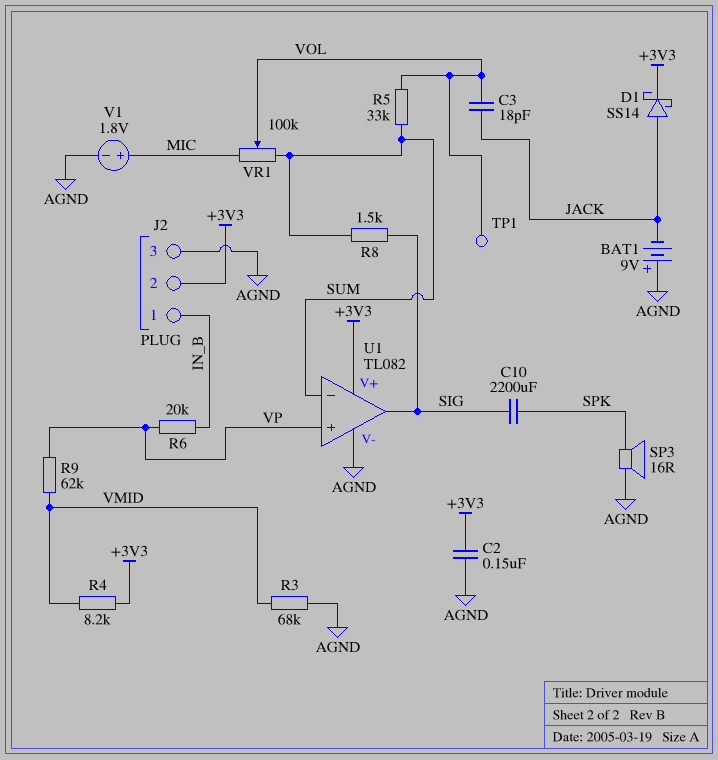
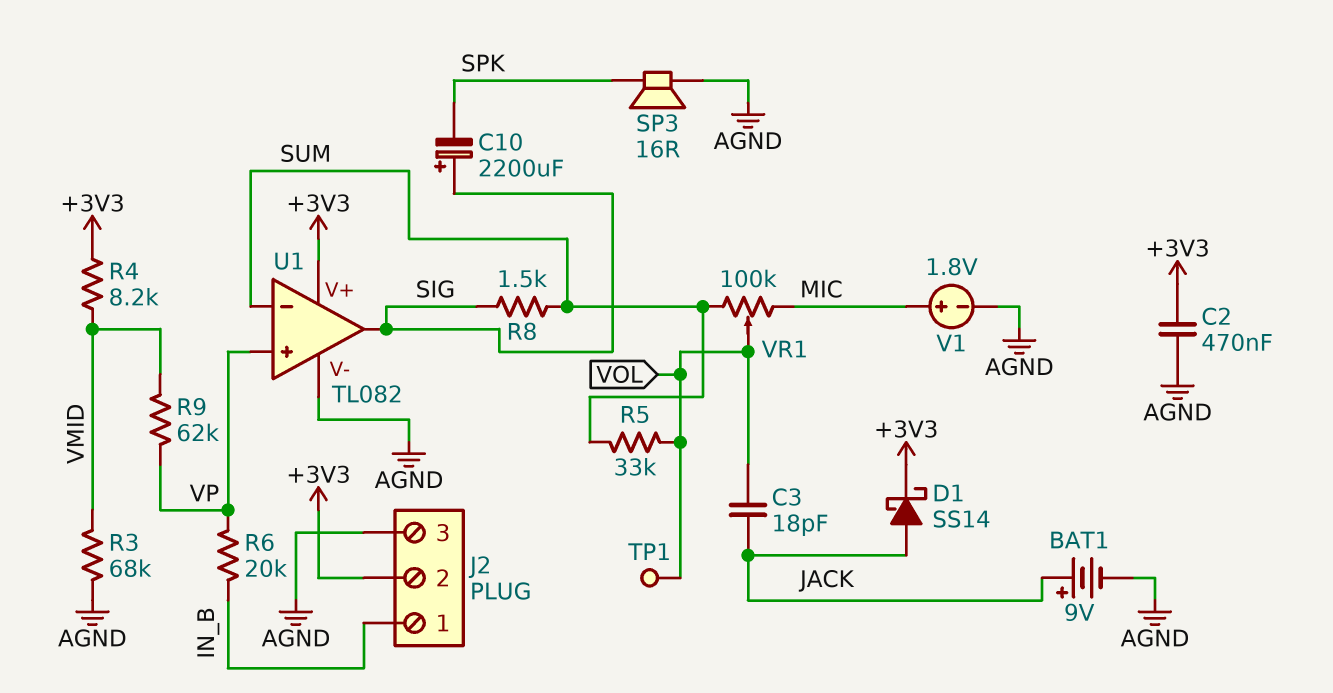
BAT1: 9V (plus AGND, minus JACK) -> 9V (plus JACK, minus AGND)
C2: 150nF (+3V3, AGND) -> 470nF (+3V3, AGND)
C10: 2200uF (SIG, SPK) -> 2200uF (plus SIG, minus SPK)

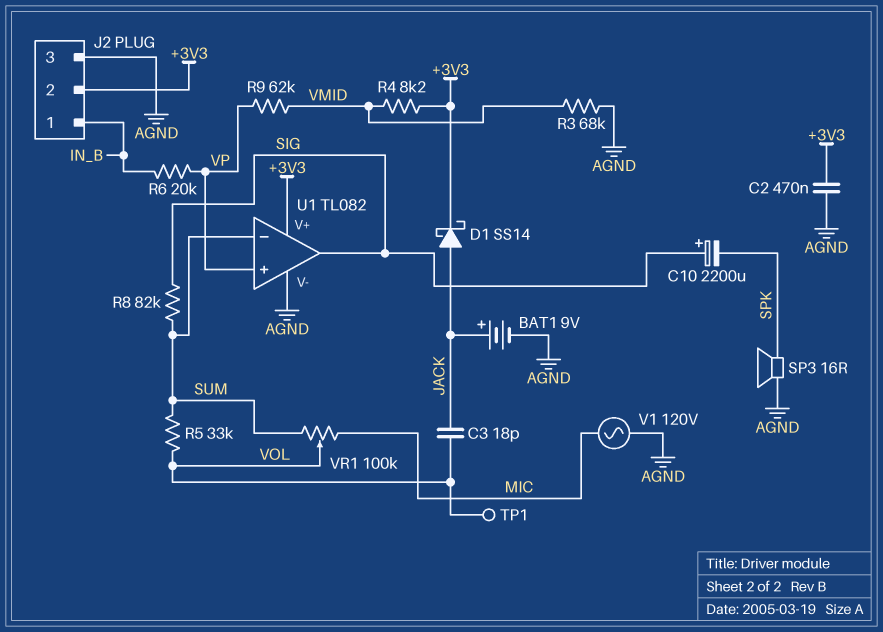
R8: 1.5k (SIG, SUM) -> 82k (SIG, SUM)
V1: 1.8V (plus MIC, minus AGND) -> AC 120V (AGND, MIC)

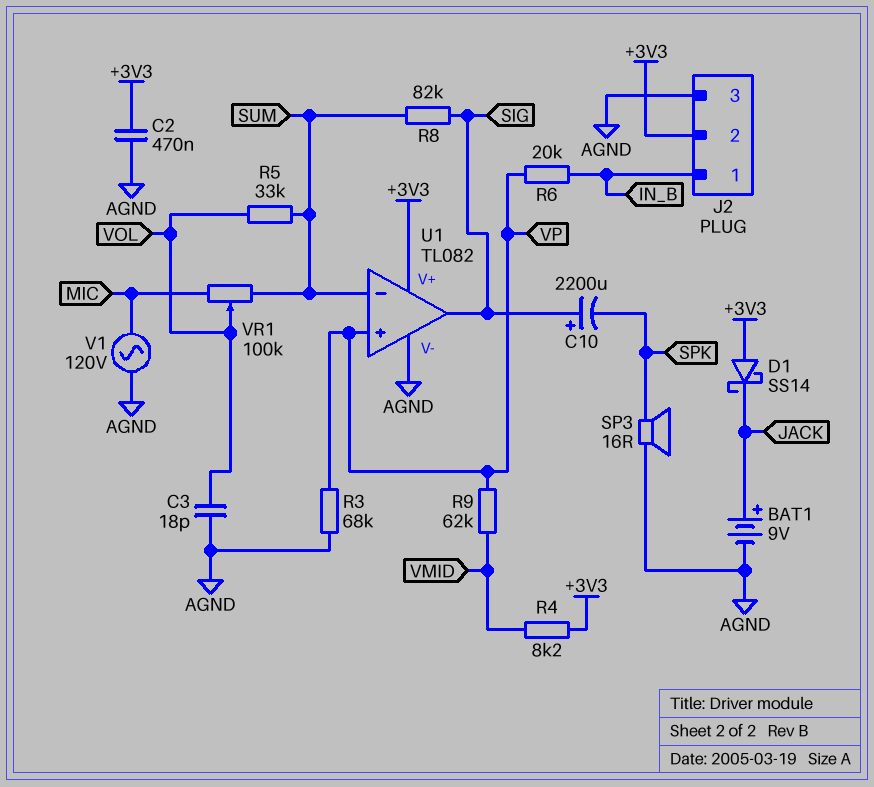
C3: 18pF (JACK, VOL) -> 18pF (AGND, VOL)
D1: schottky SS14 (A JACK, K +3V3) -> schottky SS14 (A +3V3, K JACK)
R3: 68k (AGND, VMID) -> 68k (AGND, VP)
TP1: test point (VOL) -> none

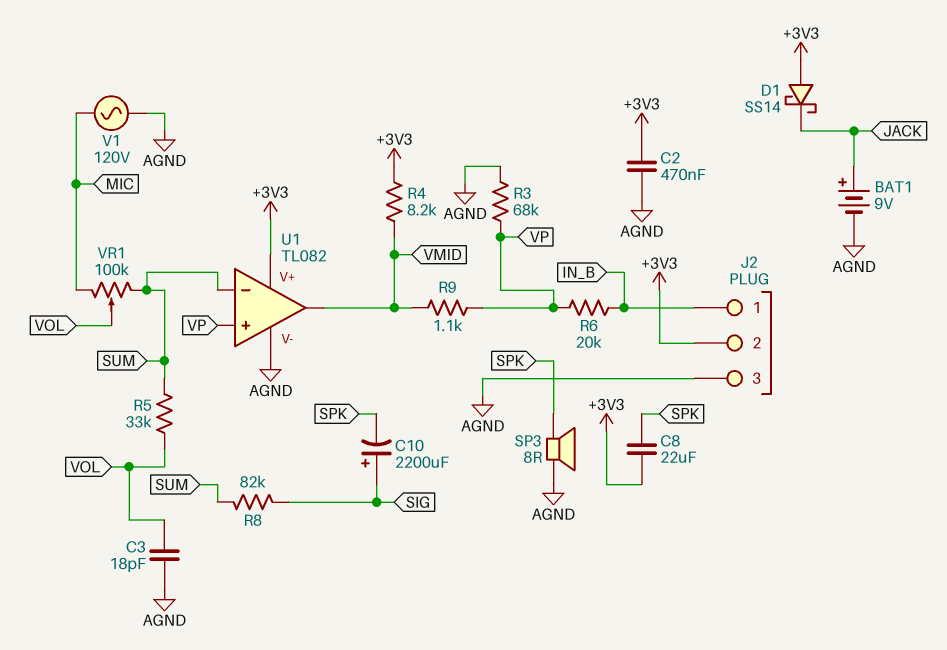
C8: none -> 22uF (+3V3, SPK)
R9: 62k (VMID, VP) -> 1.1k (VMID, VP)
SP3: speaker 16R (AGND, SPK) -> speaker 8R (AGND, SPK)
U1 pin out: SIG -> VMID

